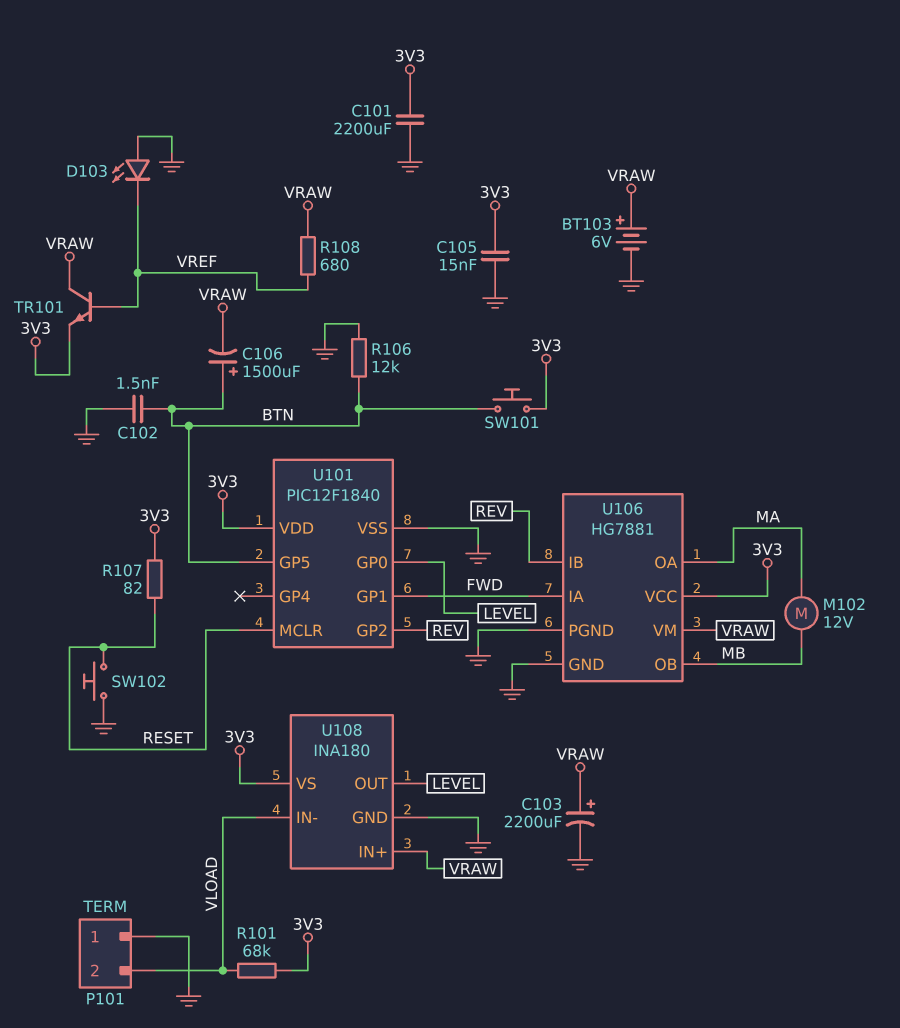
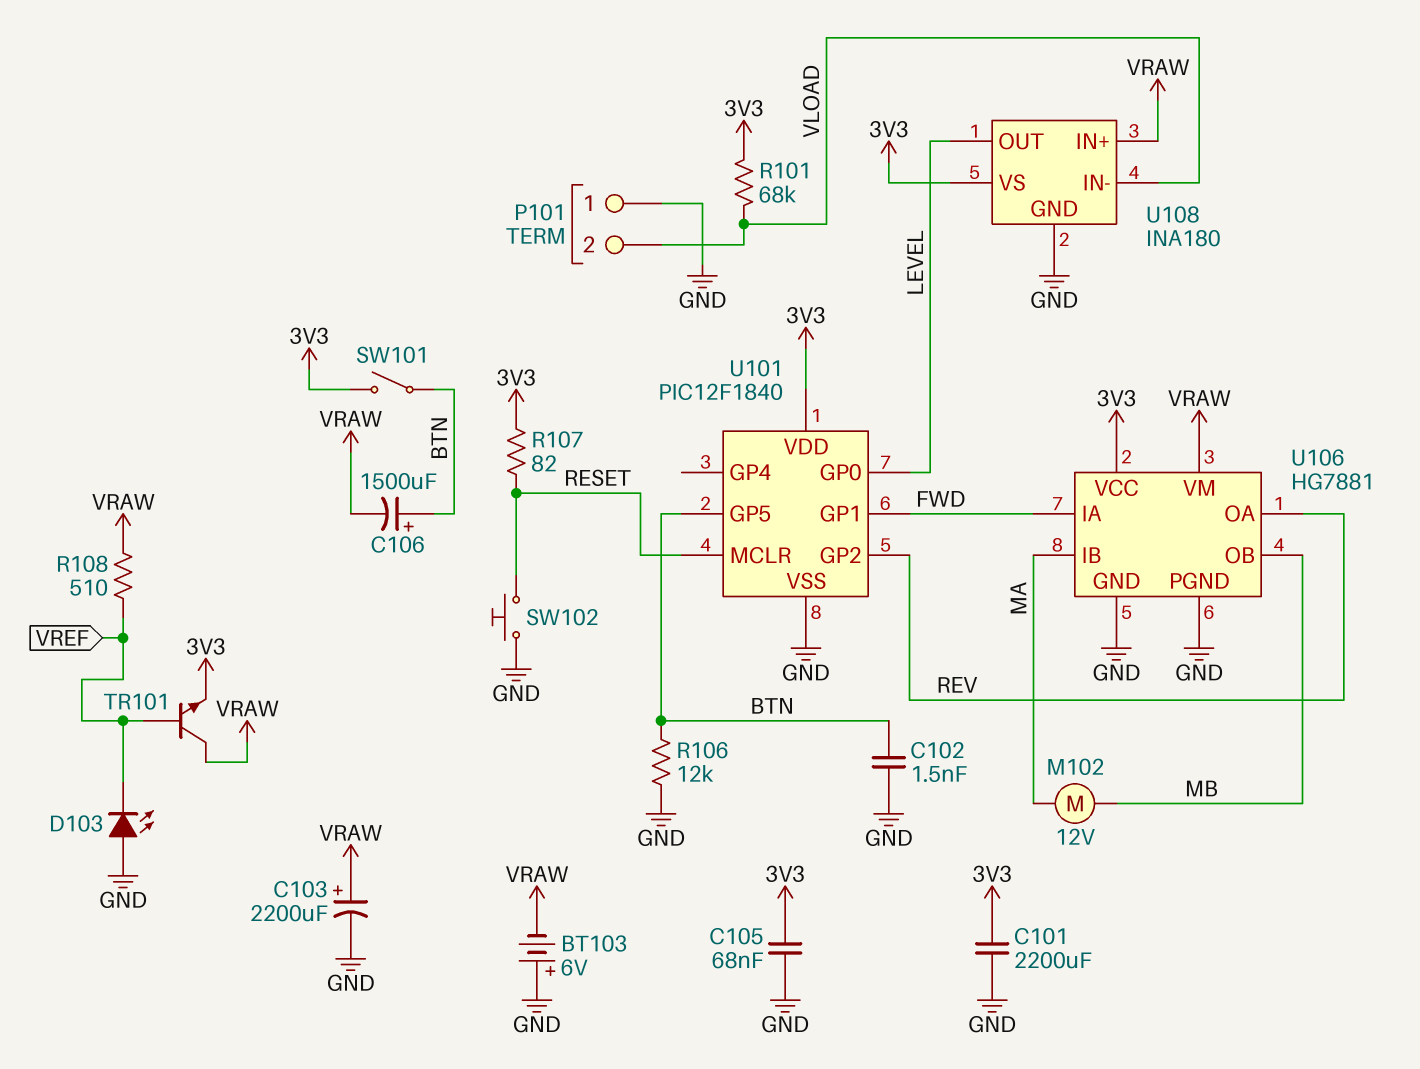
BT103: 6V (plus VRAW, minus GND) -> 6V (plus GND, minus VRAW)
C105: 15nF (3V3, GND) -> 68nF (3V3, GND)
R108: 680 (VRAW, VREF) -> 510 (VRAW, VREF)
SW101: button (3V3, BTN) -> switch (3V3, BTN)
U106 pin IB: REV -> MA
U106 pin OA: MA -> REV

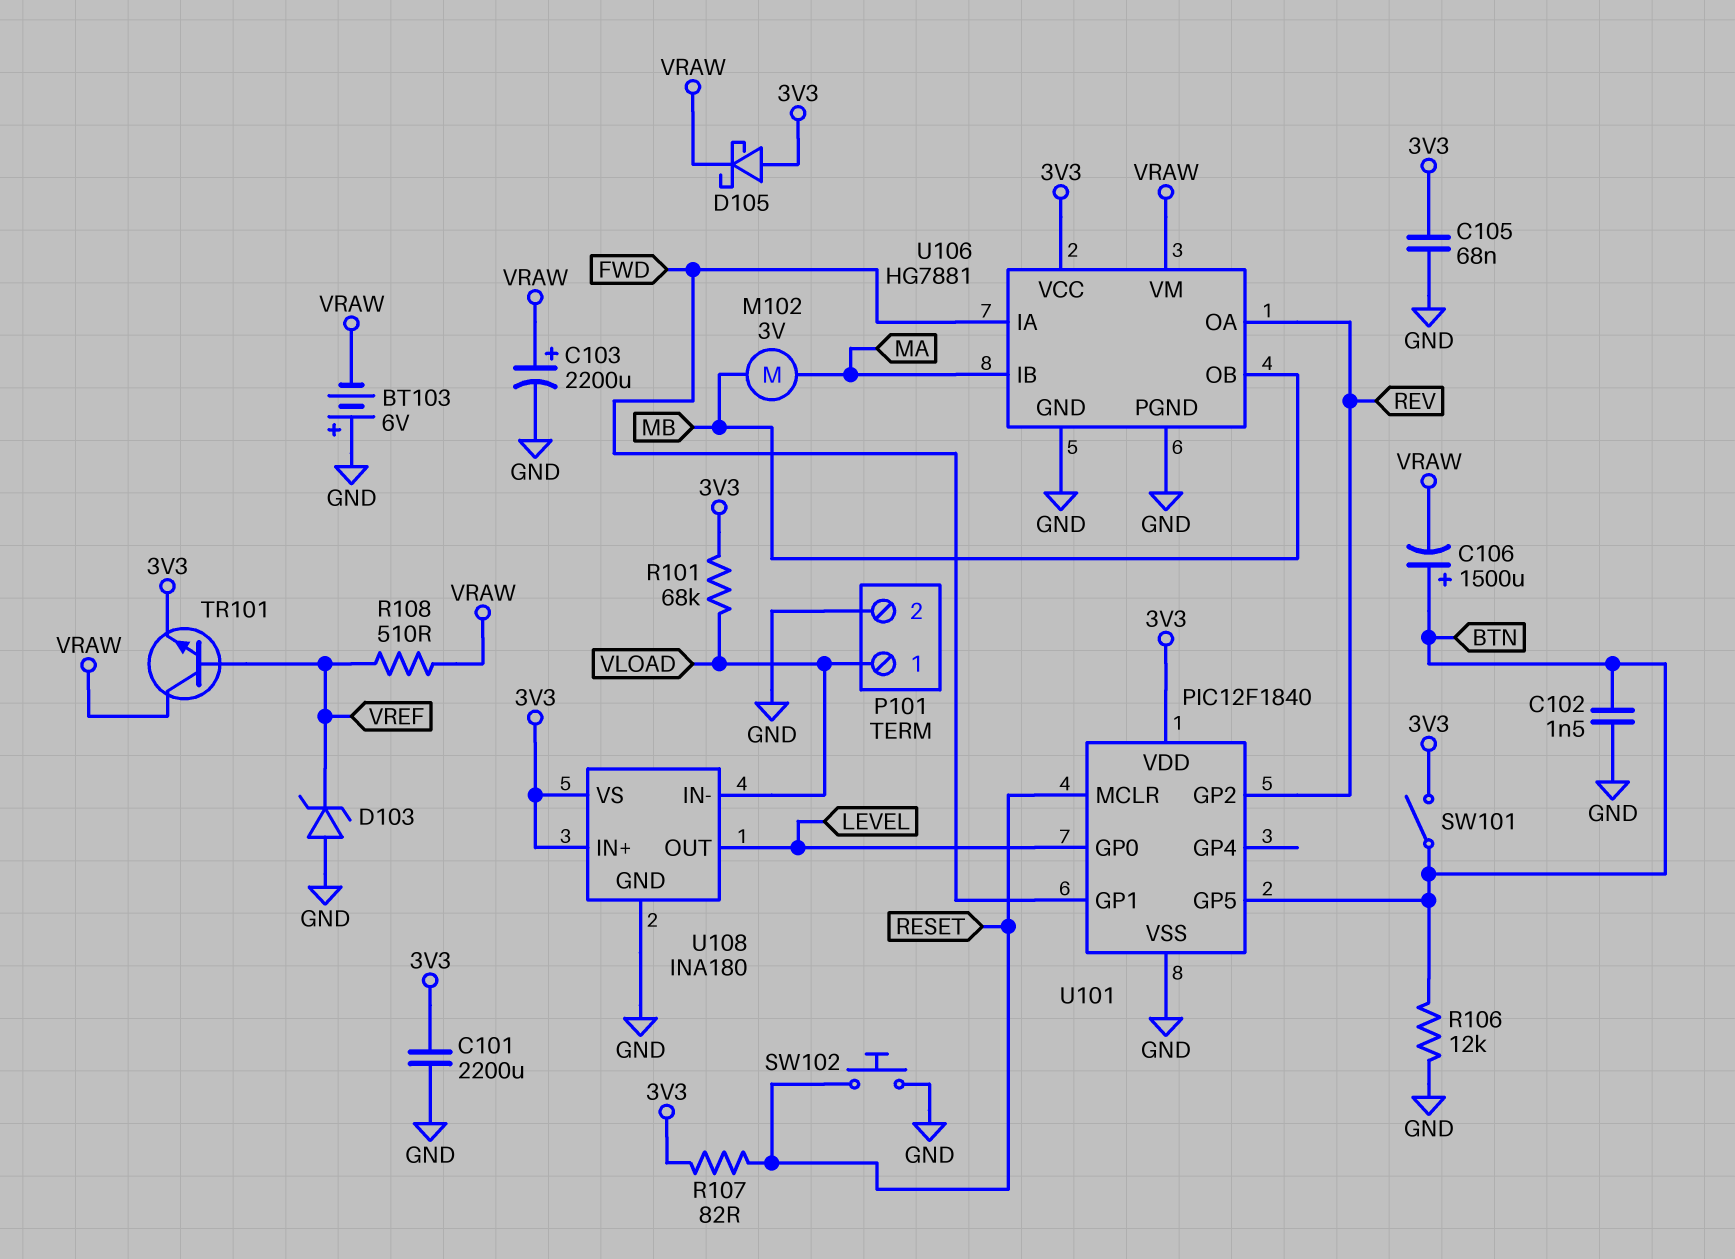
D103: LED (A GND, K VREF) -> zener (A GND, K VREF)
D105: none -> schottky (A 3V3, K VRAW)
M102: motor 12V (MA, MB) -> motor 3V (MA, MB)
P101 pin 1: GND -> VLOAD
P101 pin 2: VLOAD -> GND
U108 pin IN+: VRAW -> 3V3

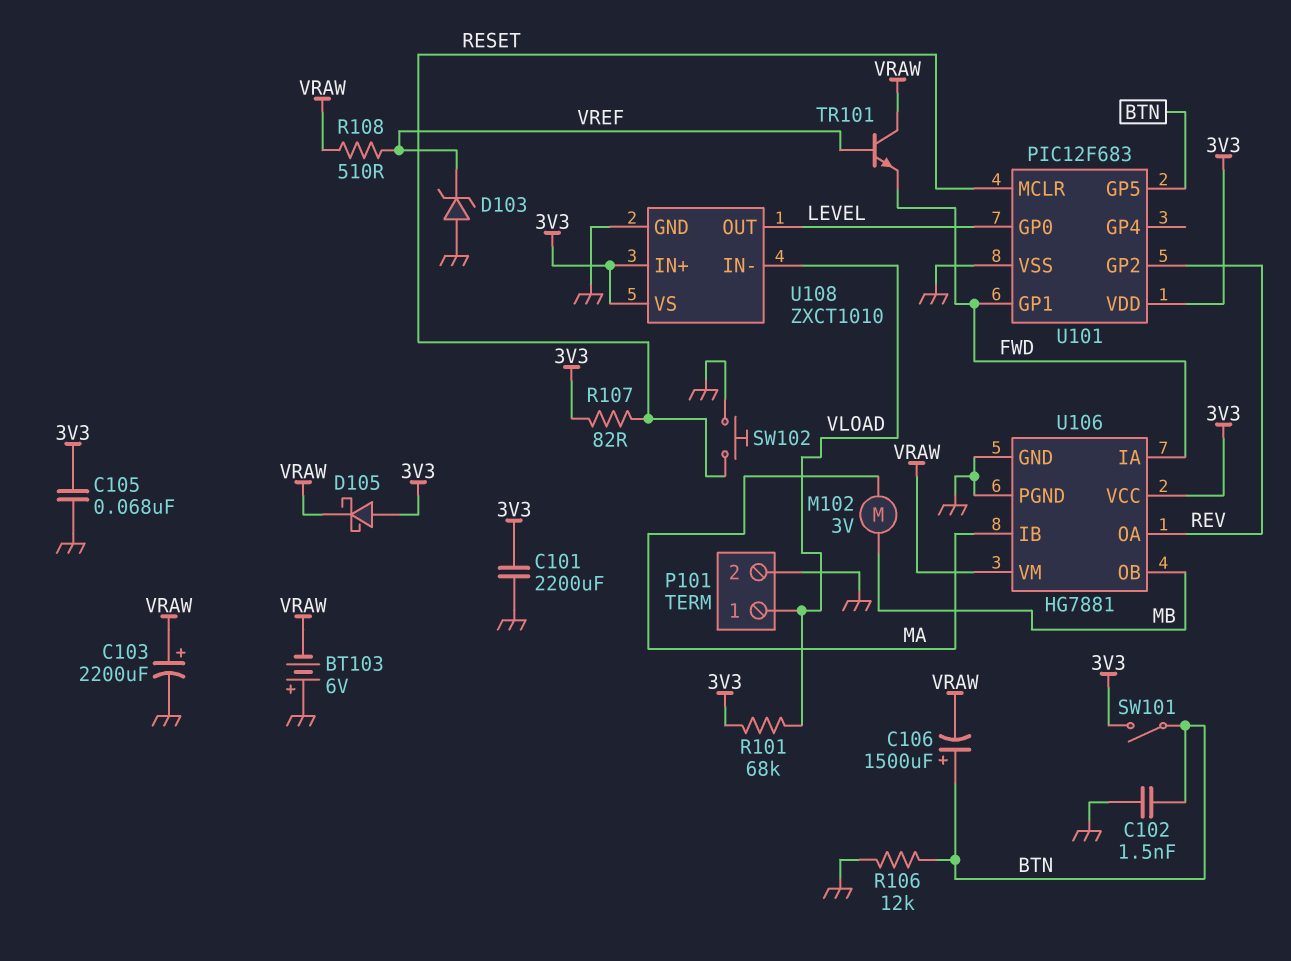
TR101: NPN (B VREF, C VRAW, E 3V3) -> NPN (B VREF, C VRAW, E FWD)
U101: PIC12F1840 -> PIC12F683
U108: INA180 -> ZXCT1010

